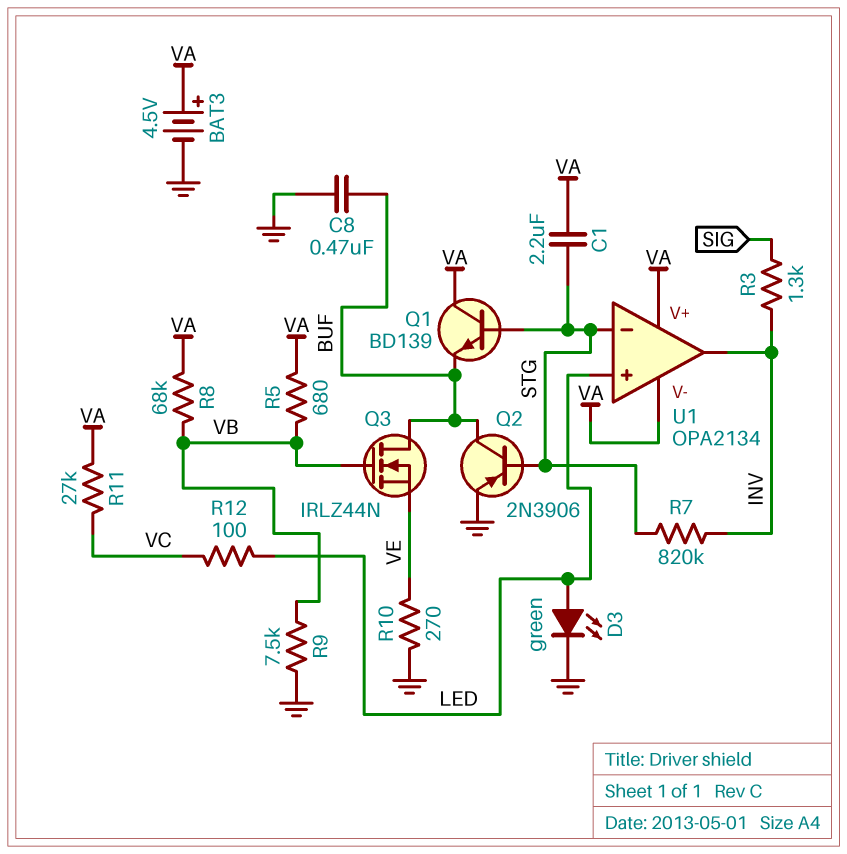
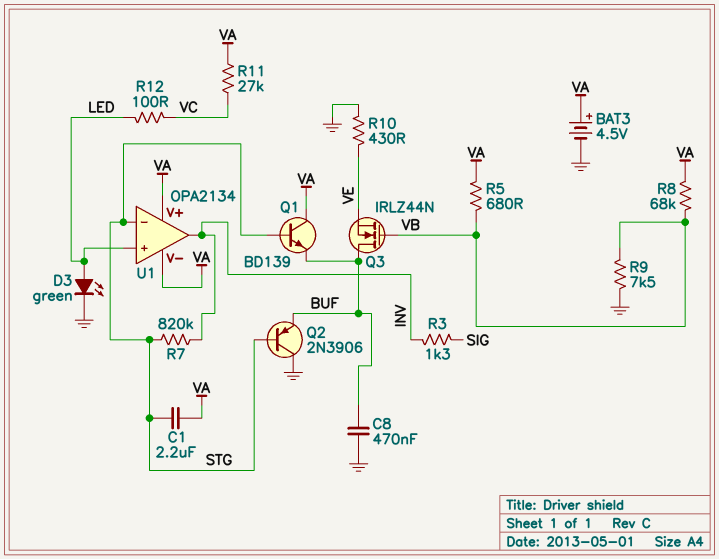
Q2: PNP 2N3906 (B STG, C BUF, E GND) -> PNP 2N3906 (B STG, C GND, E BUF)
R10: 270 (GND, VE) -> 430 (GND, VE)

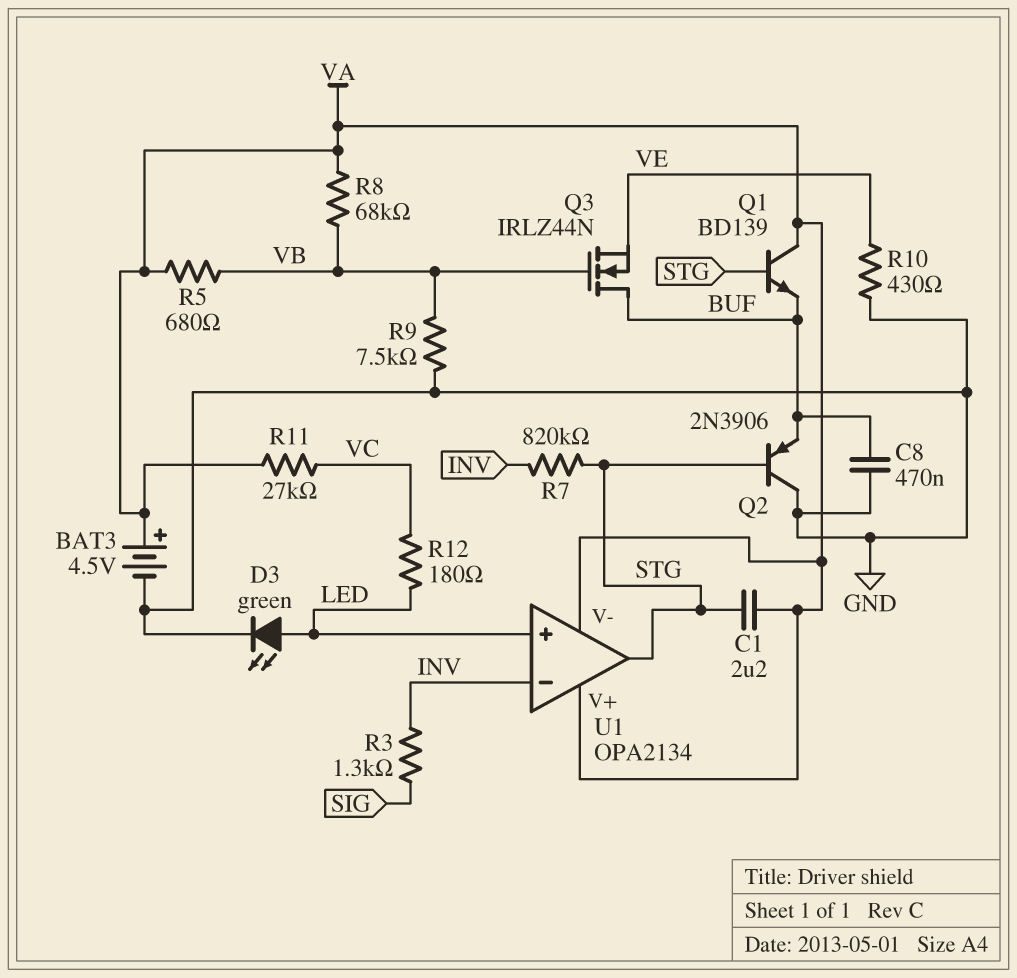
R12: 100 (LED, VC) -> 180 (LED, VC)
U1 pin in-: STG -> INV
U1 pin out: INV -> STG

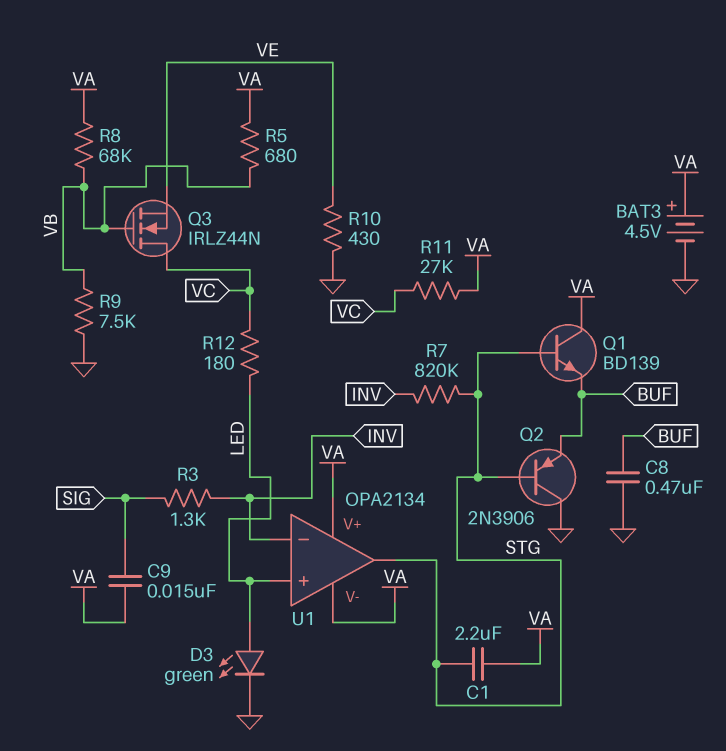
C9: none -> 15nF (SIG, VA)
Q3: NMOS IRLZ44N (G VB, D BUF, S VE) -> NMOS IRLZ44N (G VB, D VC, S VE)

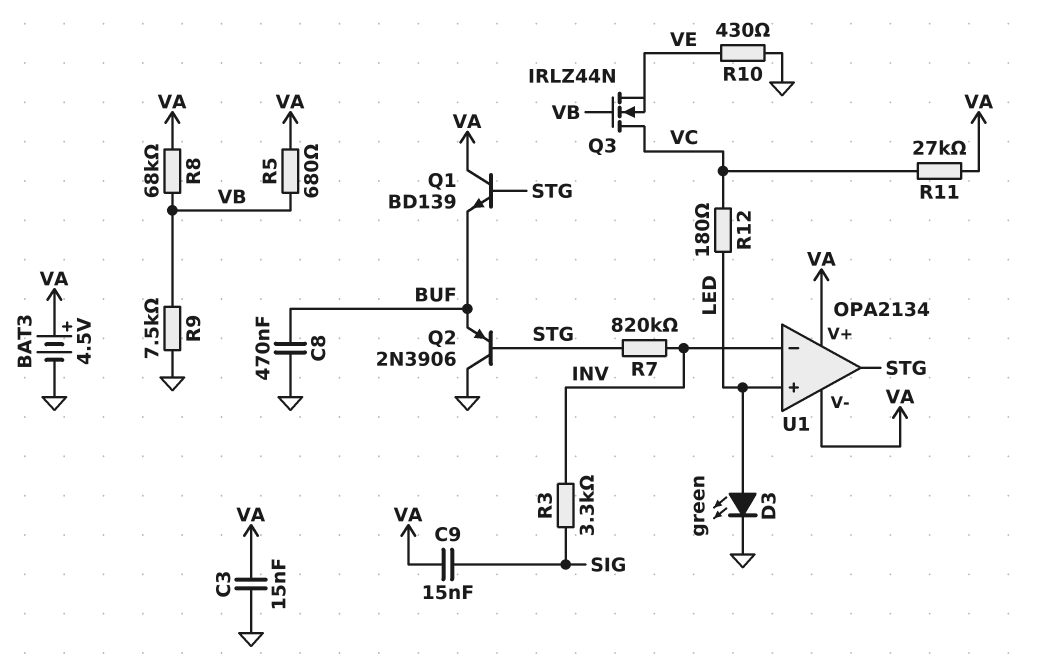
C1: 2.2uF (STG, VA) -> none
C3: none -> 15nF (GND, VA)
R3: 1.3k (INV, SIG) -> 3.3k (INV, SIG)

